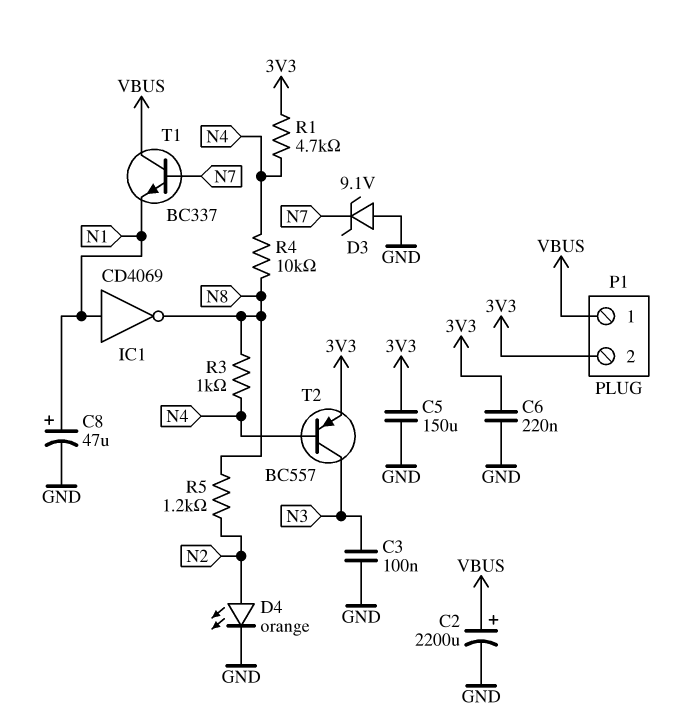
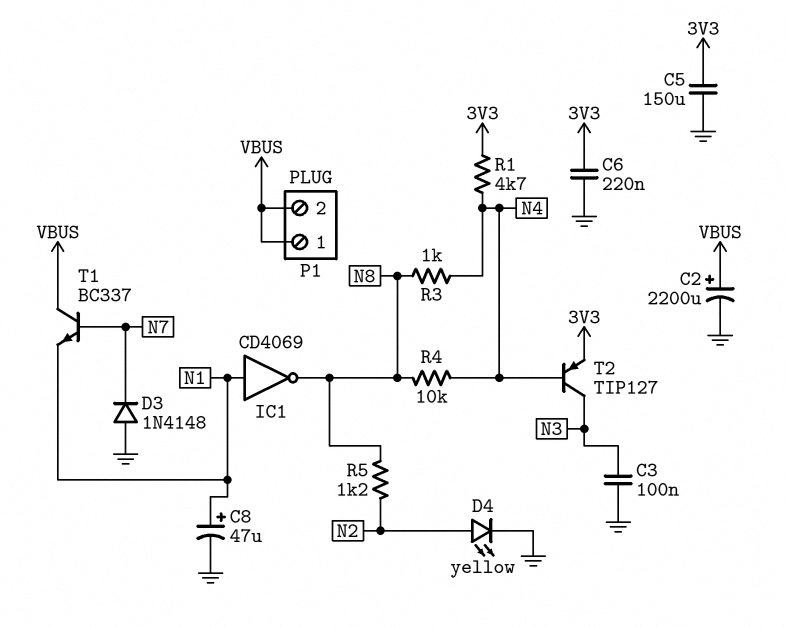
D3: zener 9.1V (A GND, K N7) -> diode 1N4148 (A GND, K N7)
D4: LED orange (A N2, K GND) -> LED yellow (A N2, K GND)
P1 pin 2: 3V3 -> VBUS
T2: PNP BC557 (B N4, C N3, E 3V3) -> PNP TIP127 (B N4, C N3, E 3V3)

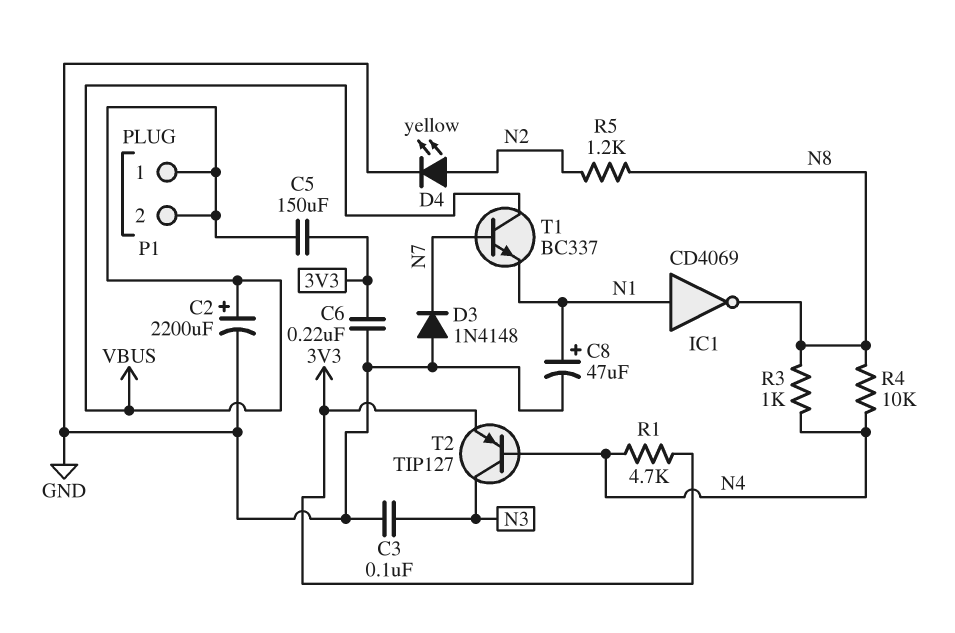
C5: 150uF (3V3, GND) -> 150uF (3V3, VBUS)

